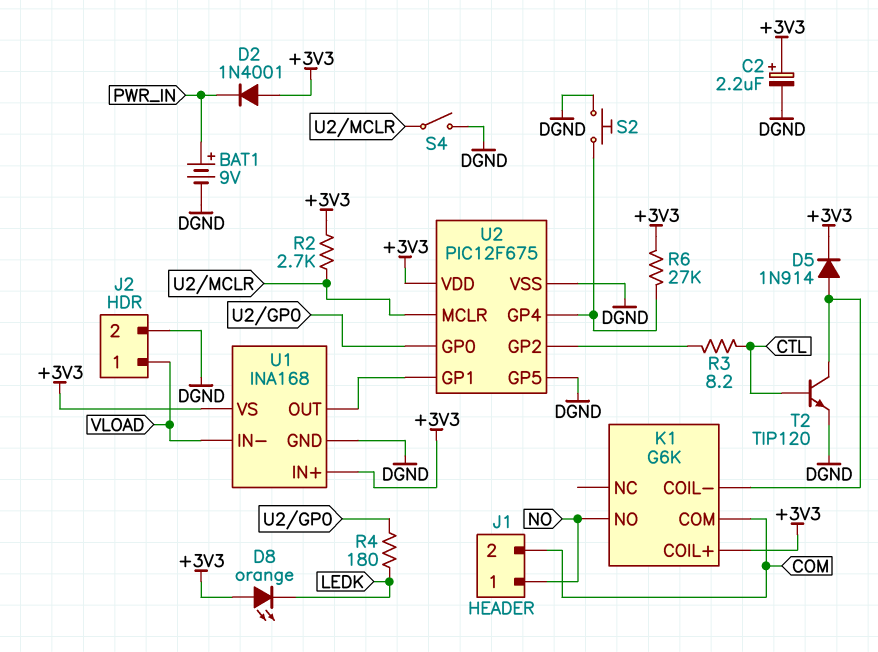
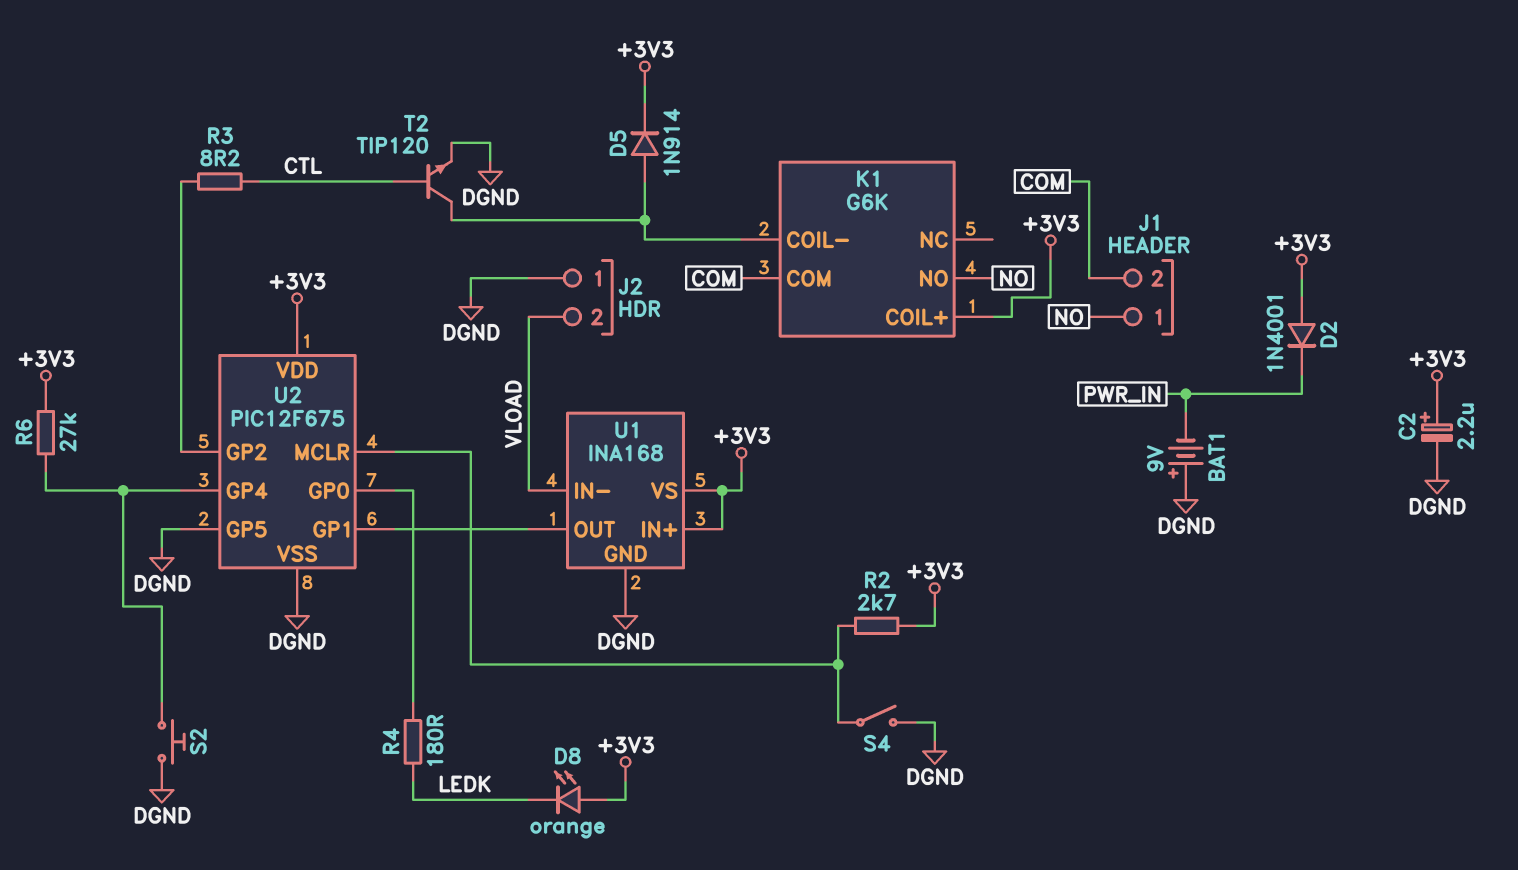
BAT1: 9V (plus PWR_IN, minus DGND) -> 9V (plus DGND, minus PWR_IN)
J2 pin 1: VLOAD -> DGND
J2 pin 2: DGND -> VLOAD

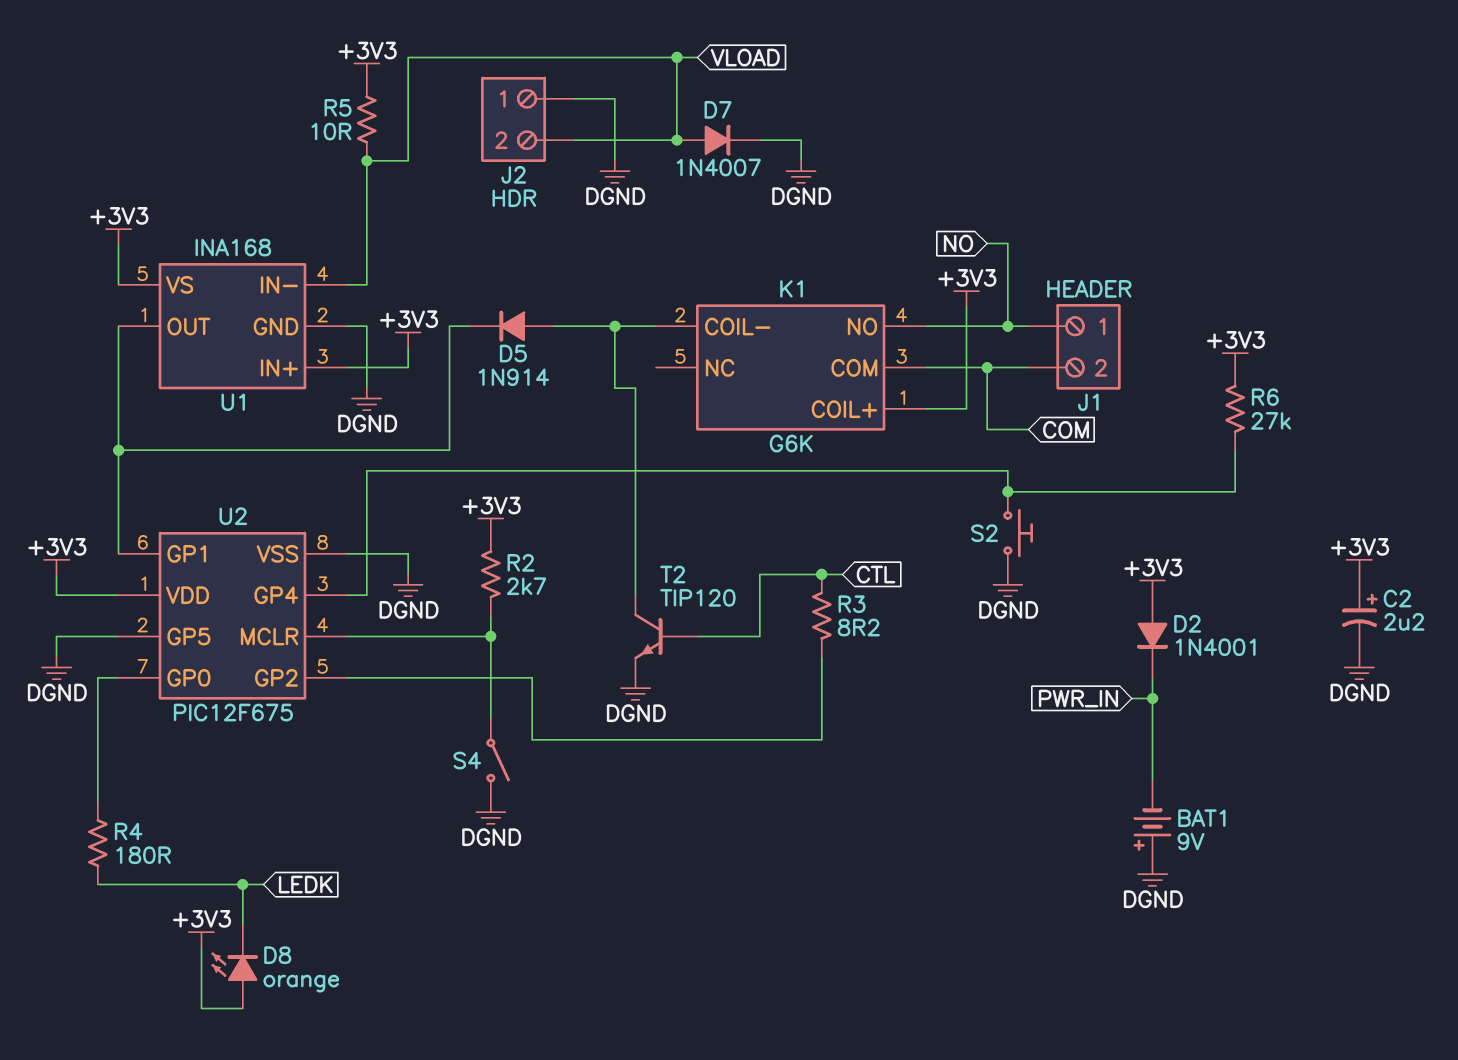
D5: diode 1N914 (A K1/COIL-, K +3V3) -> diode 1N914 (A K1/COIL-, K U1/OUT)
D7: none -> diode 1N4007 (A VLOAD, K DGND)
R5: none -> 10 (+3V3, VLOAD)

